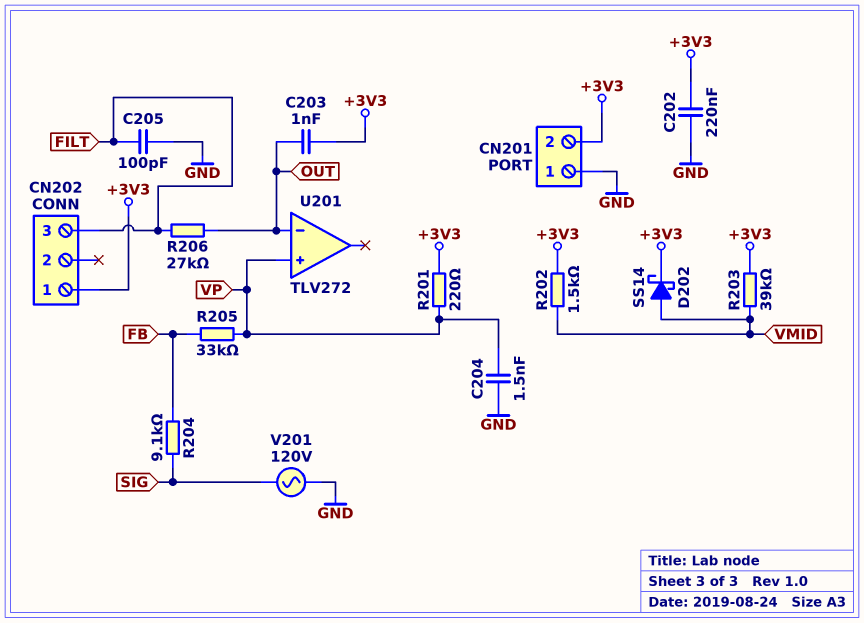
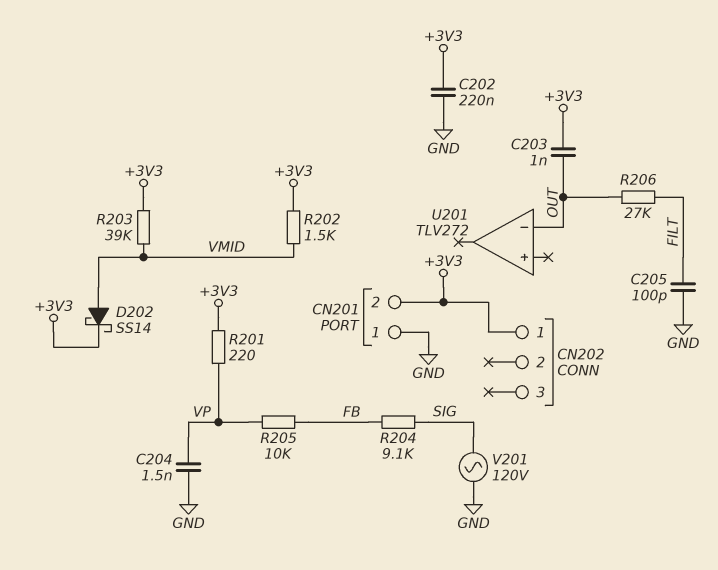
CN202 pin 3: FILT -> none
R205: 33k (FB, VP) -> 10k (FB, VP)
U201 pin in+: VP -> none

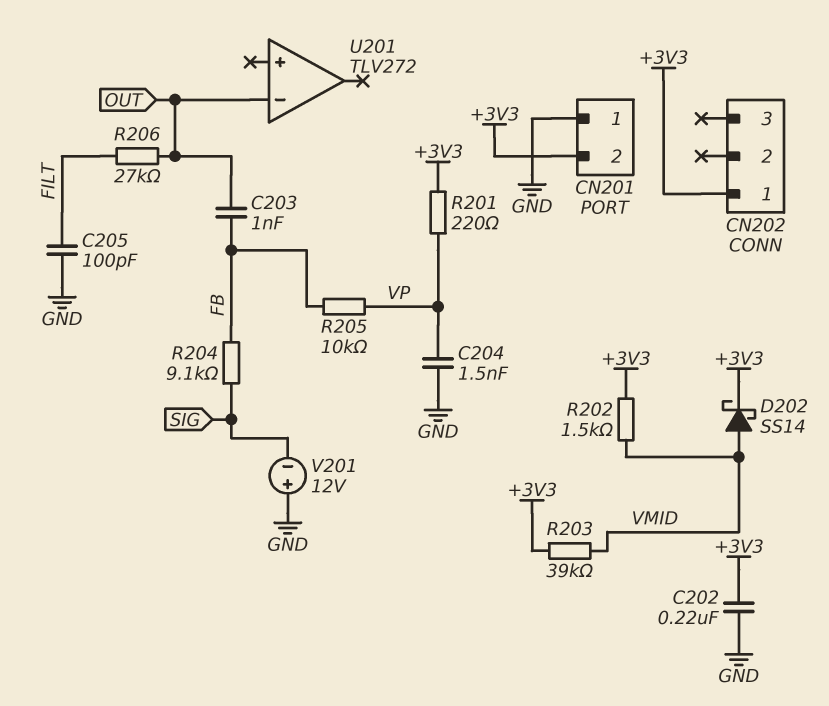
C203: 1nF (+3V3, OUT) -> 1nF (FB, OUT)
V201: AC 120V (GND, SIG) -> 12V (plus GND, minus SIG)

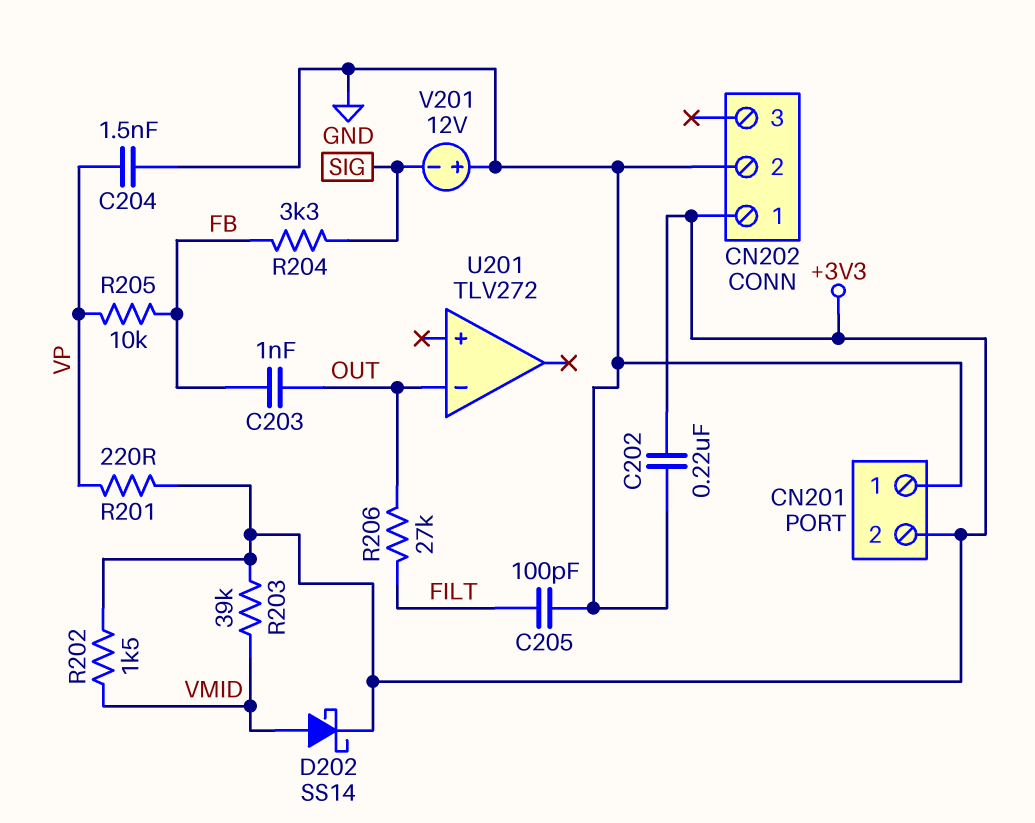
CN202 pin 2: none -> GND
R204: 9.1k (FB, SIG) -> 3.3k (FB, SIG)

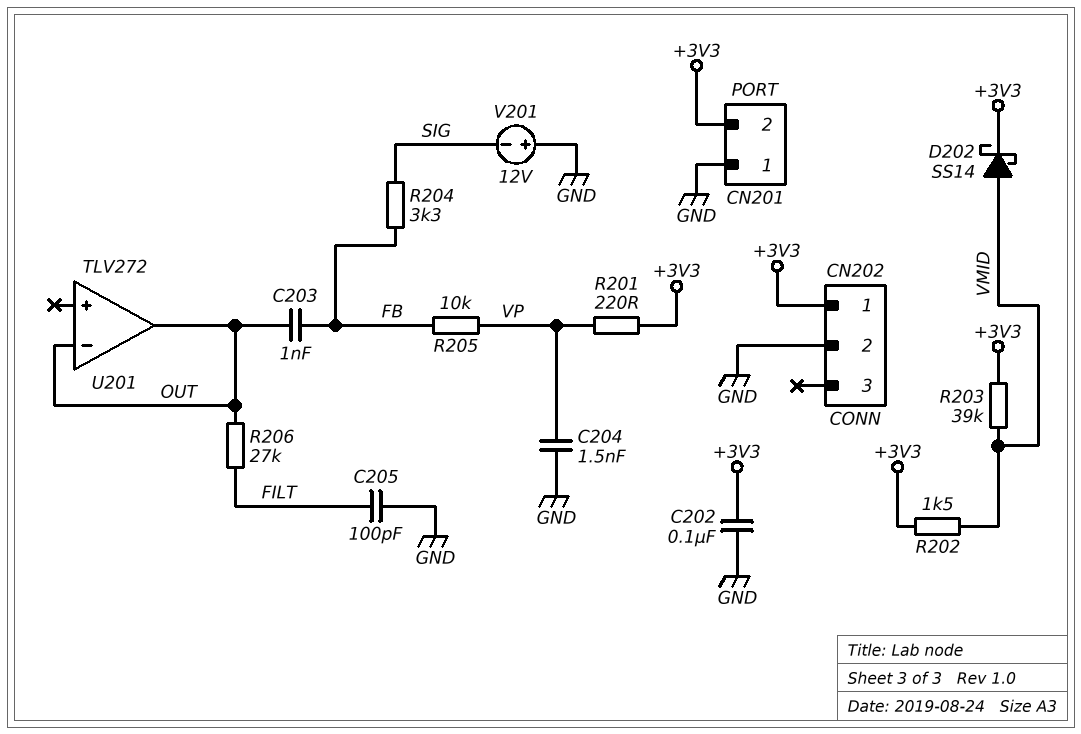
C202: 220nF (+3V3, GND) -> 100nF (+3V3, GND)
U201 pin out: none -> OUT

